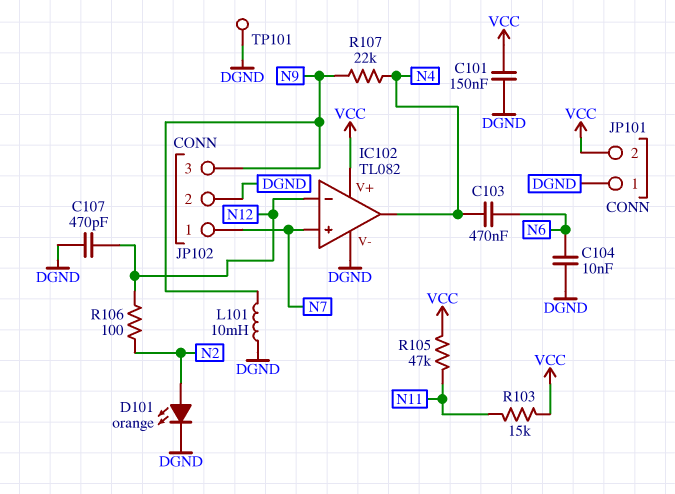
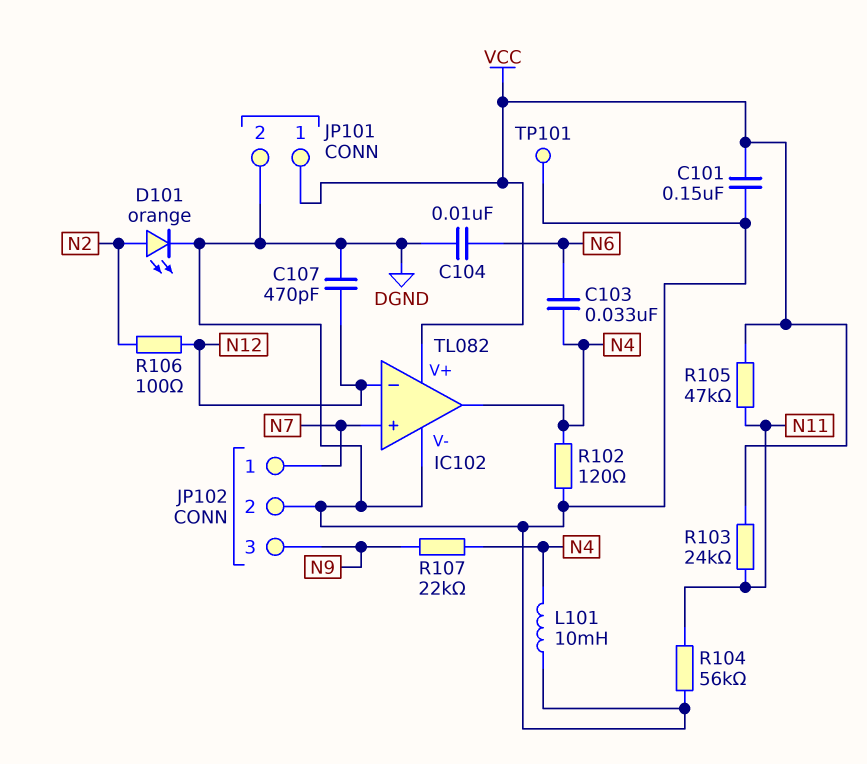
C103: 470nF (N4, N6) -> 33nF (N4, N6)
JP101 pin 1: DGND -> VCC
JP101 pin 2: VCC -> DGND
L101: 10mH (DGND, N9) -> 10mH (DGND, N4)
R102: none -> 120 (DGND, N4)
R103: 15k (N11, VCC) -> 24k (N11, VCC)
R104: none -> 56k (DGND, N11)

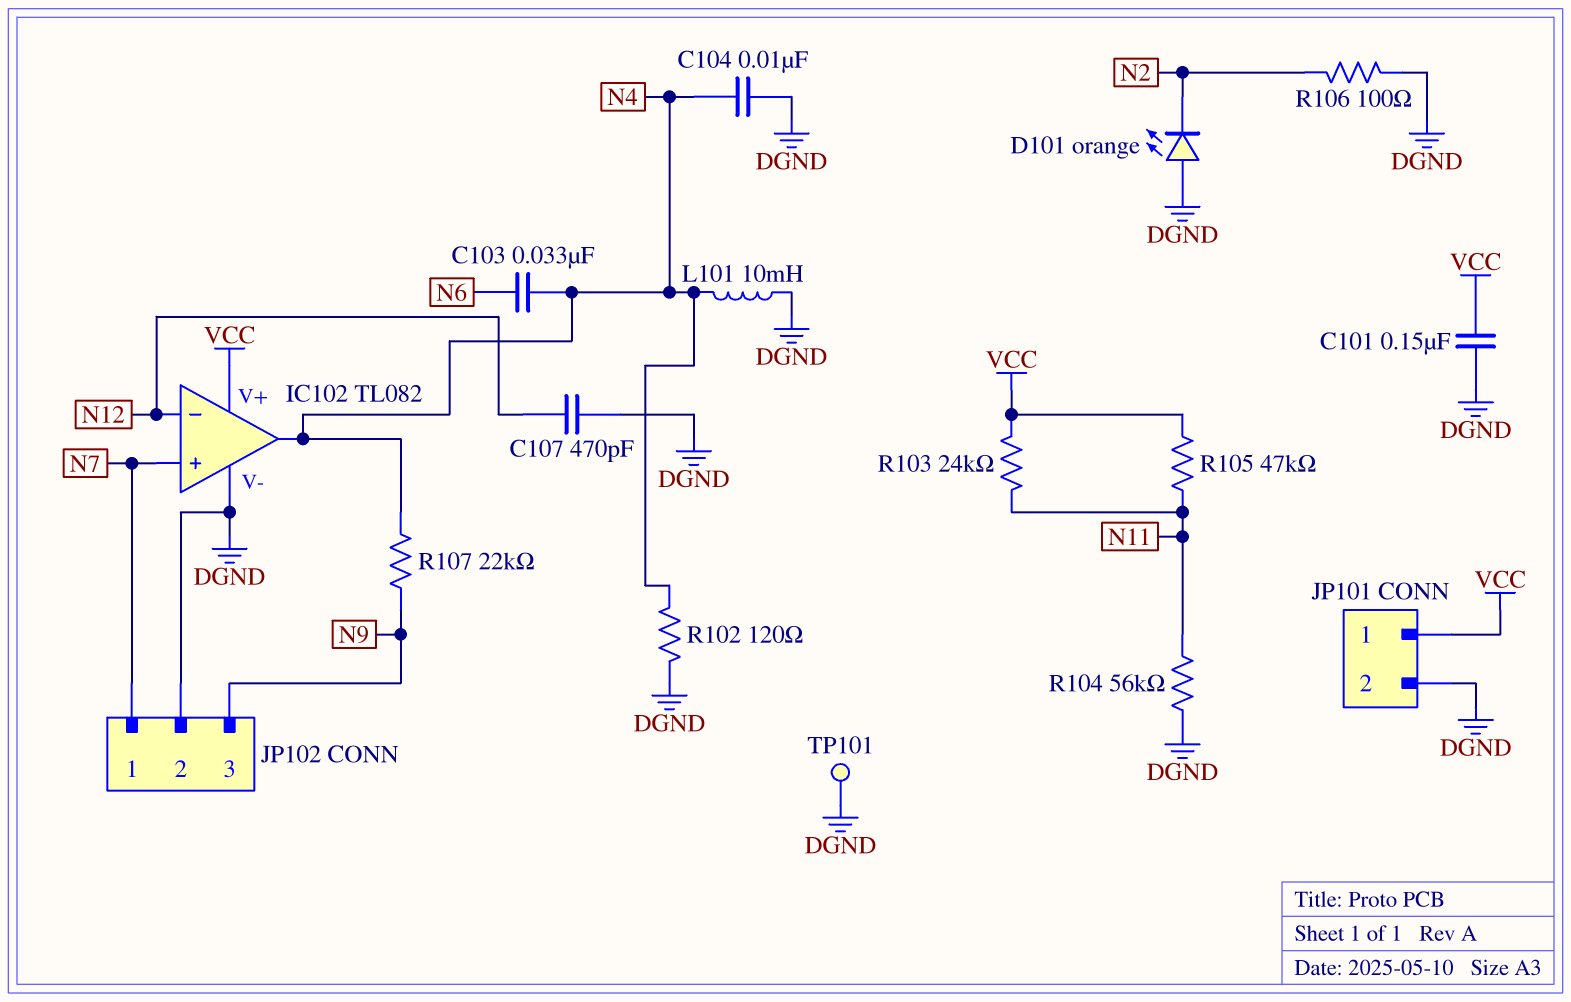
C104: 10nF (DGND, N6) -> 10nF (DGND, N4)
D101: LED orange (A N2, K DGND) -> LED orange (A DGND, K N2)
R106: 100 (N2, N12) -> 100 (DGND, N2)

